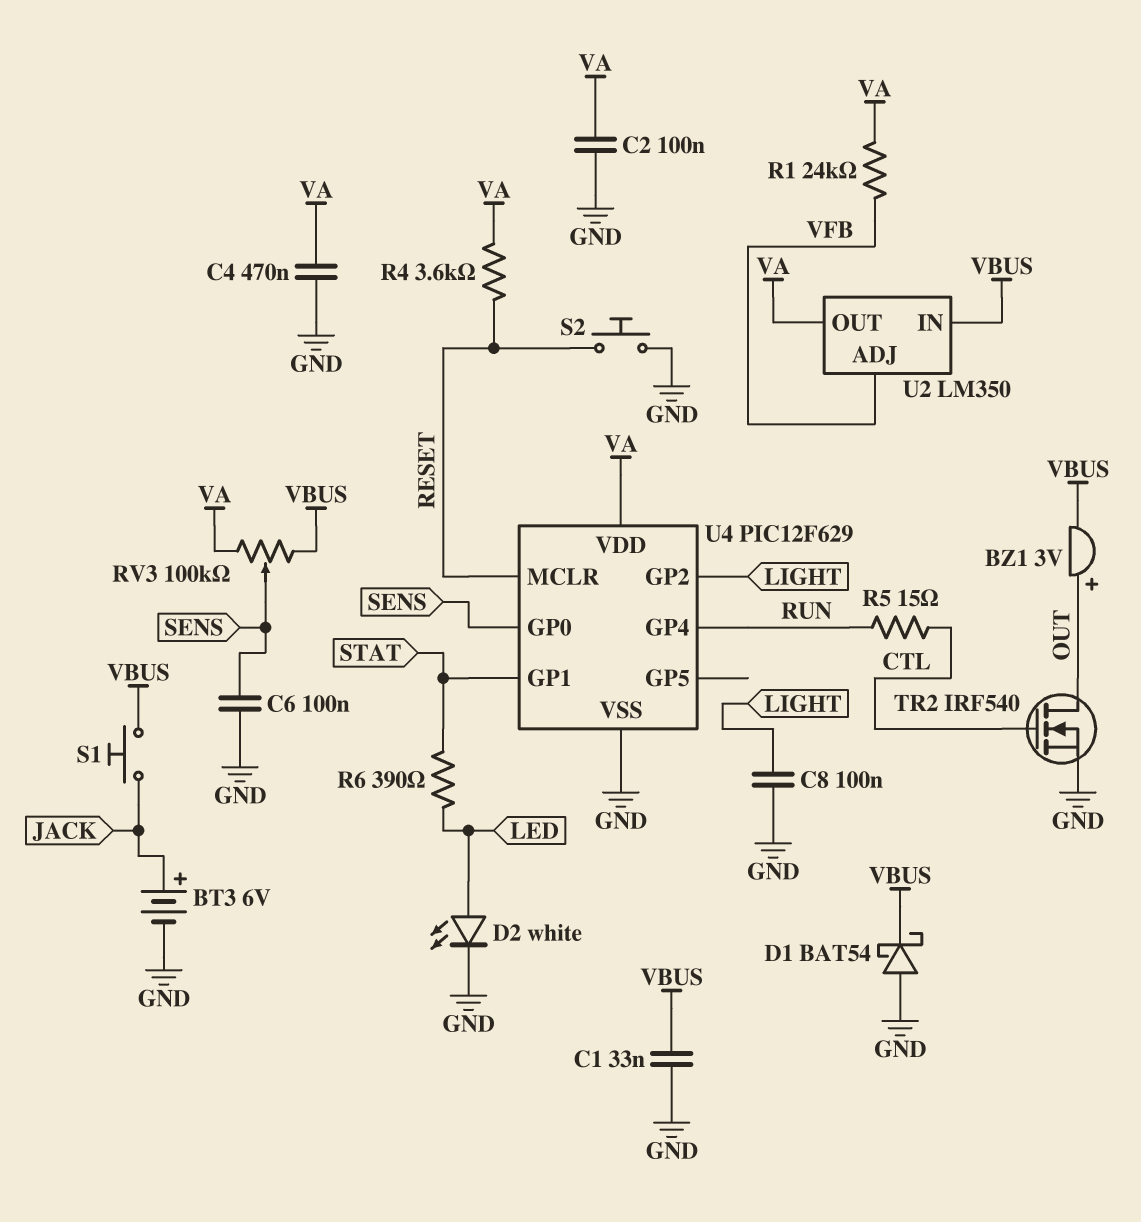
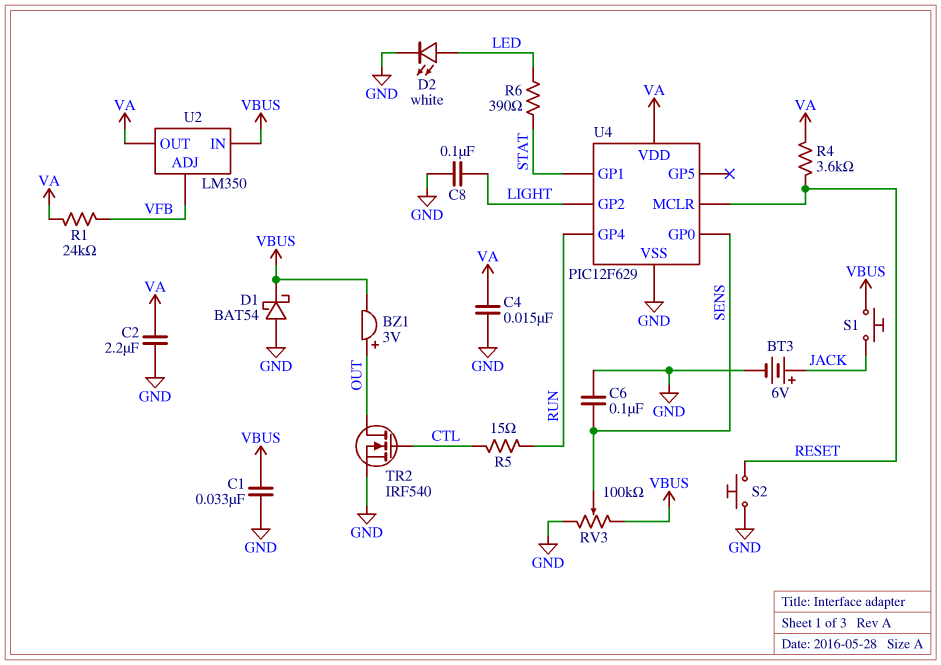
C2: 100nF (GND, VA) -> 2.2uF (GND, VA)
C4: 470nF (GND, VA) -> 15nF (GND, VA)
RV3: 100k (VA, VBUS, wiper SENS) -> 100k (GND, VBUS, wiper SENS)

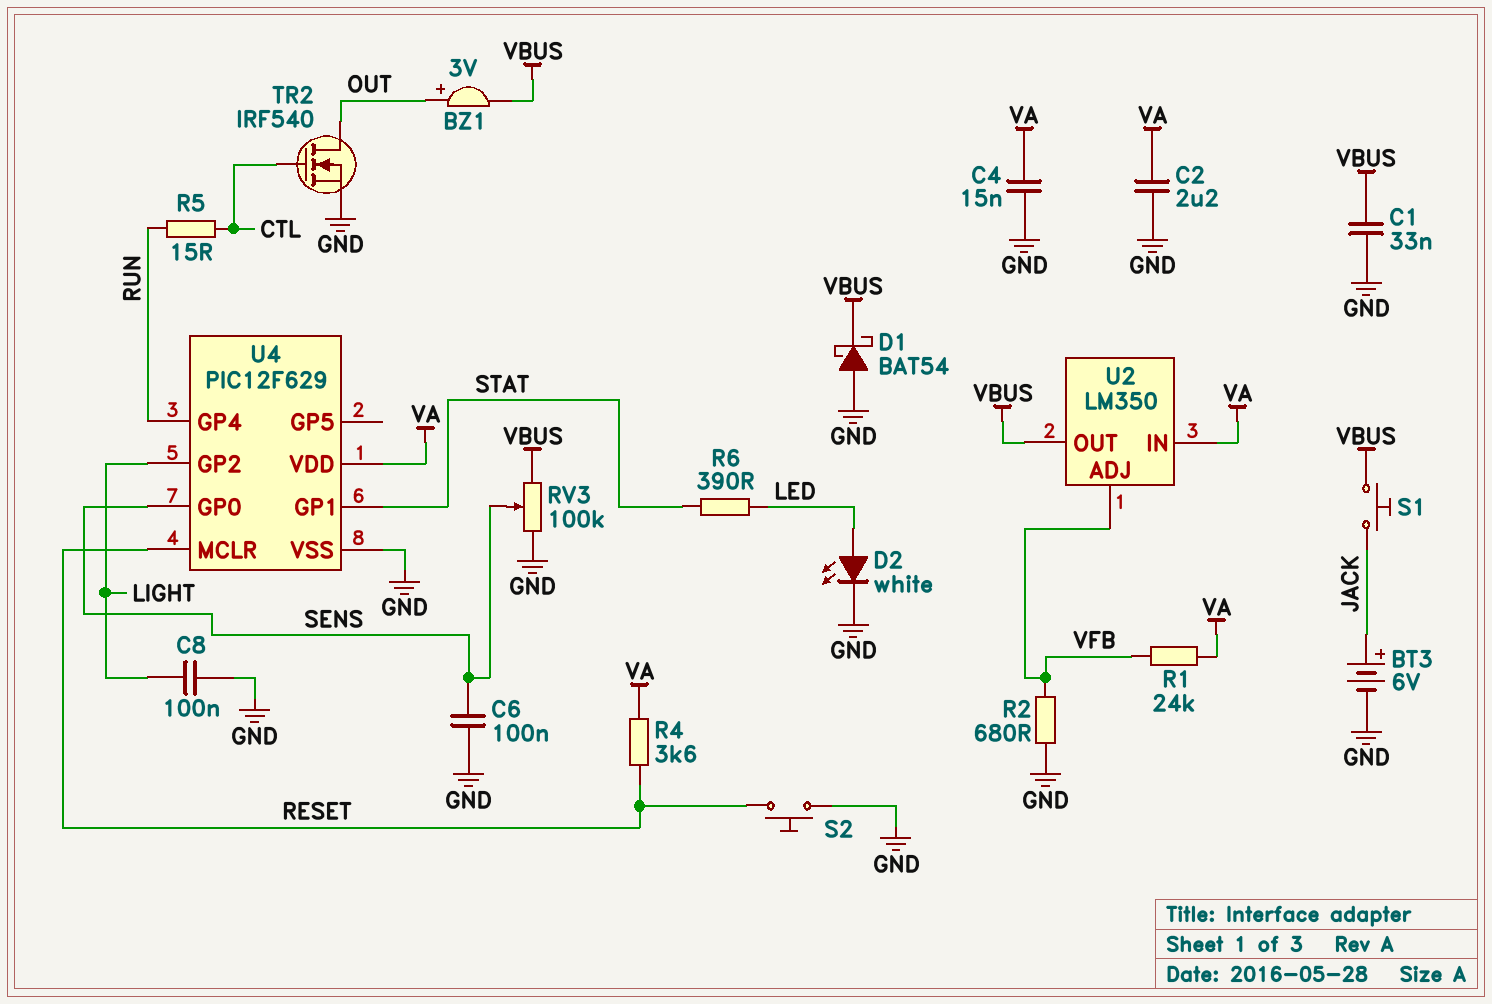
R2: none -> 680 (GND, VFB)
U2 pin IN: VBUS -> VA
U2 pin OUT: VA -> VBUS

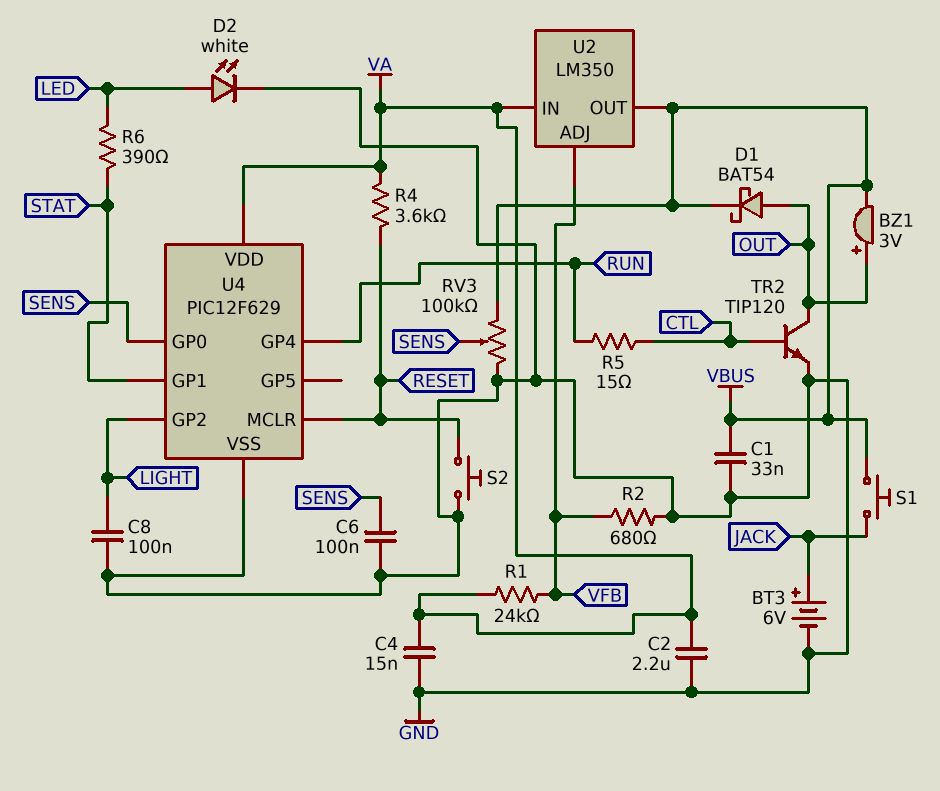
D1: schottky BAT54 (A GND, K VBUS) -> schottky BAT54 (A OUT, K VBUS)
TR2: NMOS IRF540 (G CTL, D OUT, S GND) -> NPN TIP120 (B CTL, C OUT, E GND)

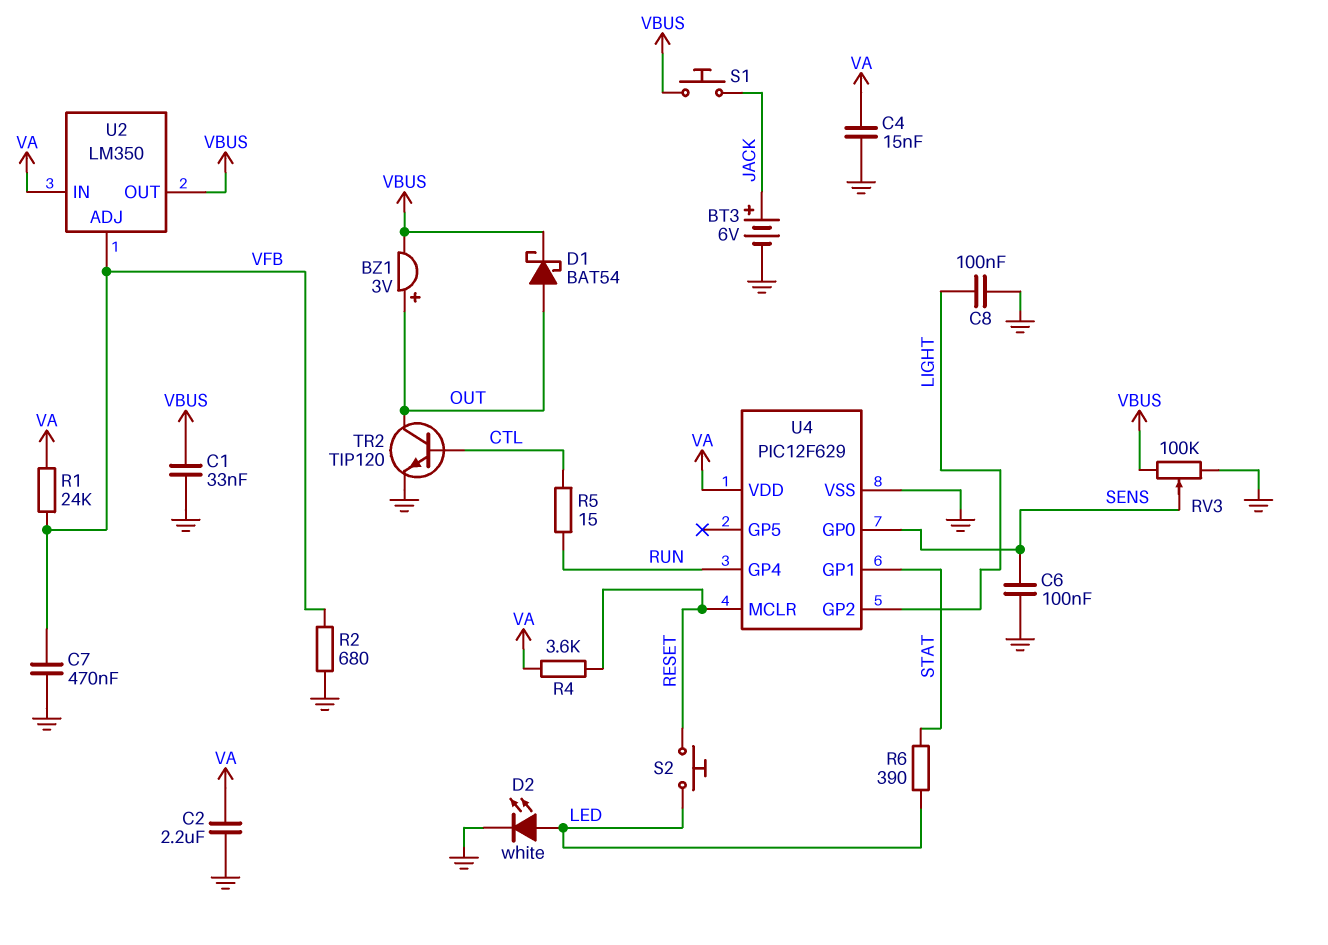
C7: none -> 470nF (GND, VFB)
S2: button (GND, RESET) -> button (LED, RESET)

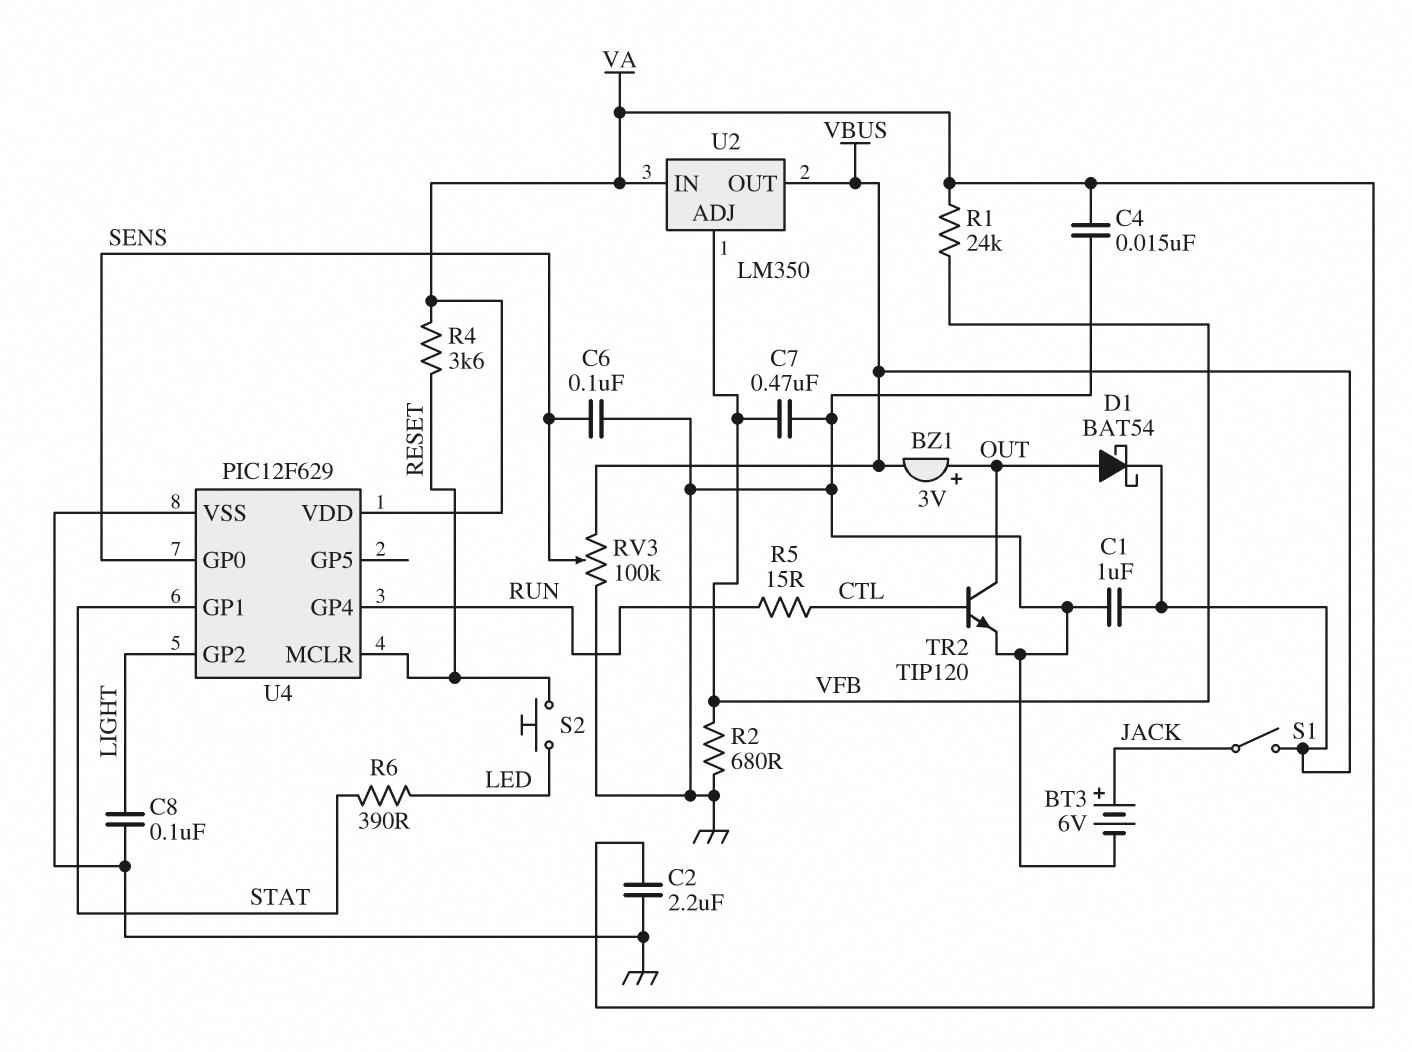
C1: 33nF (GND, VBUS) -> 1uF (GND, VBUS)
D2: LED white (A LED, K GND) -> none
S1: button (JACK, VBUS) -> switch (JACK, VBUS)

